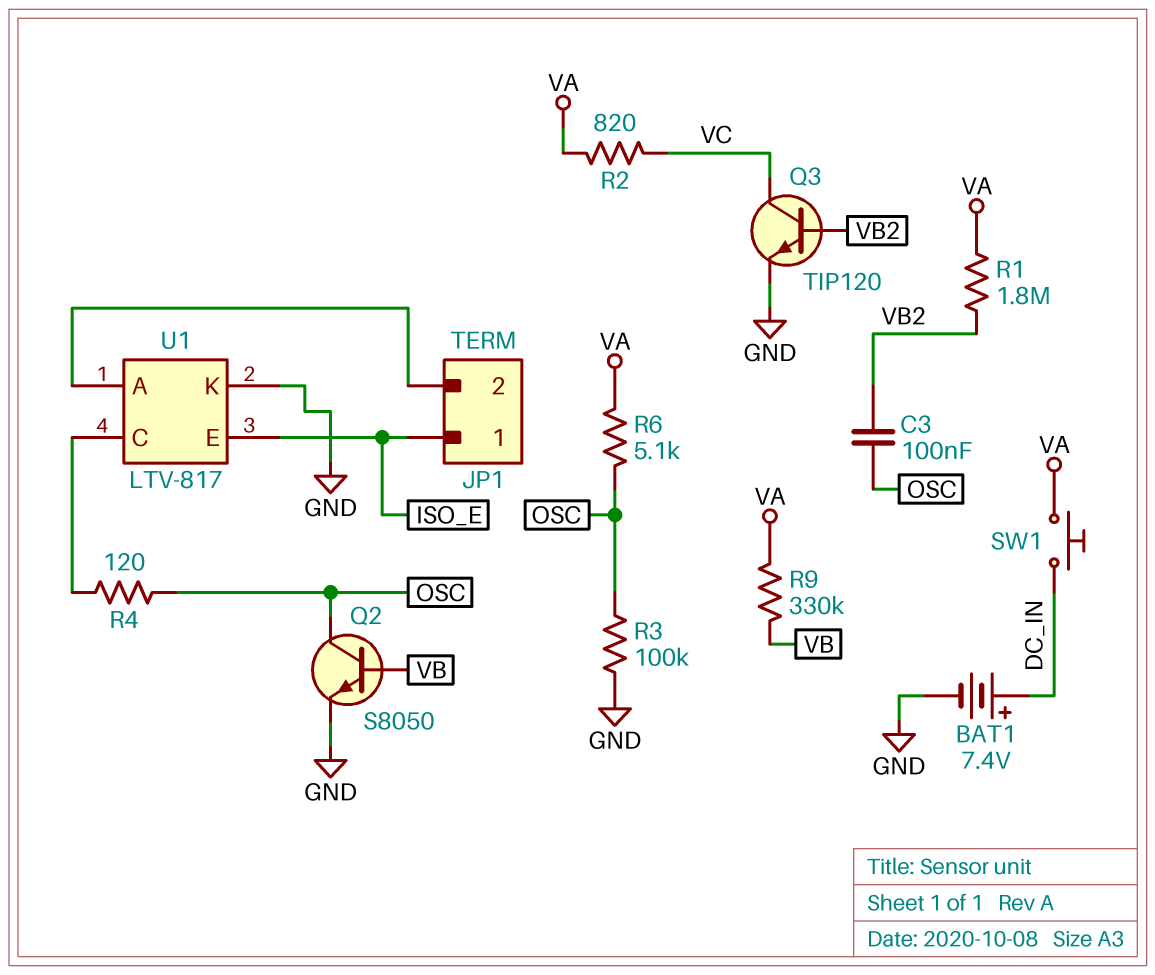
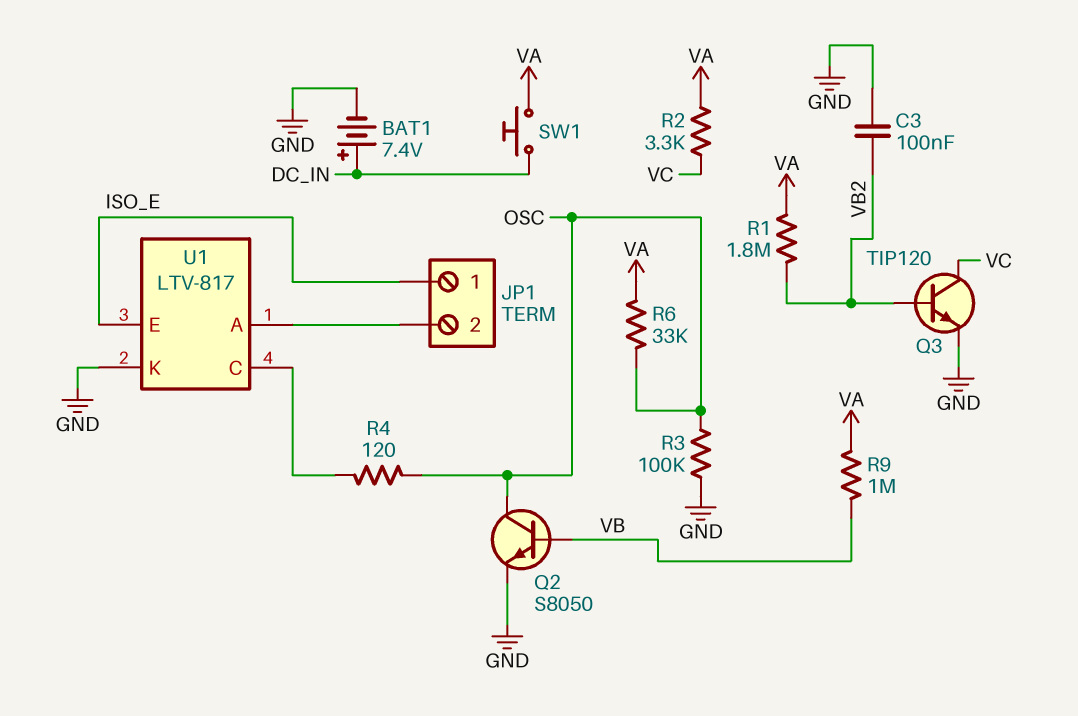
C3: 100nF (OSC, VB2) -> 100nF (GND, VB2)
R2: 820 (VA, VC) -> 3.3k (VA, VC)
R6: 5.1k (OSC, VA) -> 33k (OSC, VA)
R9: 330k (VA, VB) -> 1M (VA, VB)

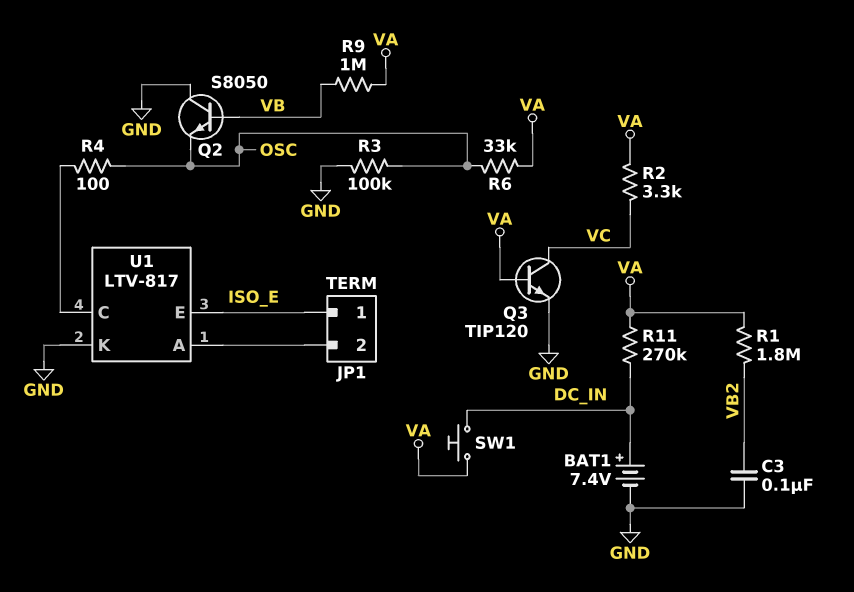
Q2: NPN S8050 (B VB, C OSC, E GND) -> NPN S8050 (B VB, C GND, E OSC)
Q3: NPN TIP120 (B VB2, C VC, E GND) -> NPN TIP120 (B VA, C VC, E GND)
R4: 120 (OSC, U1/C) -> 100 (OSC, U1/C)
R11: none -> 270k (DC_IN, VA)

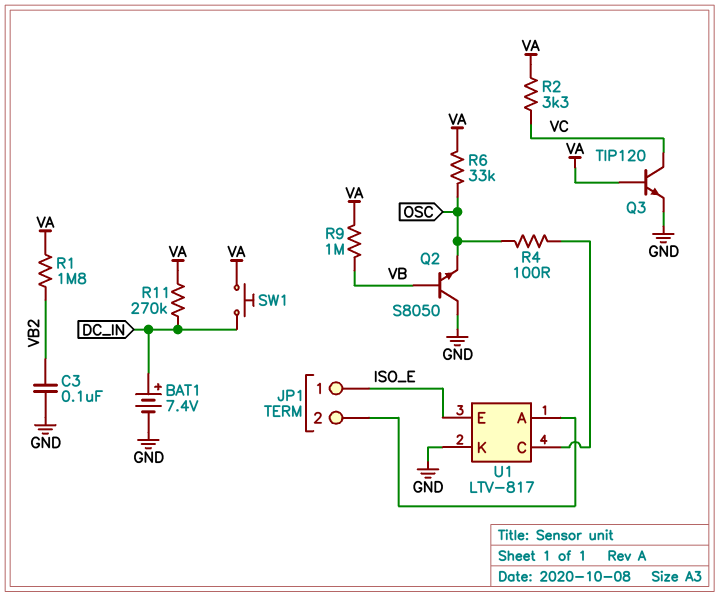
R3: 100k (GND, OSC) -> none

